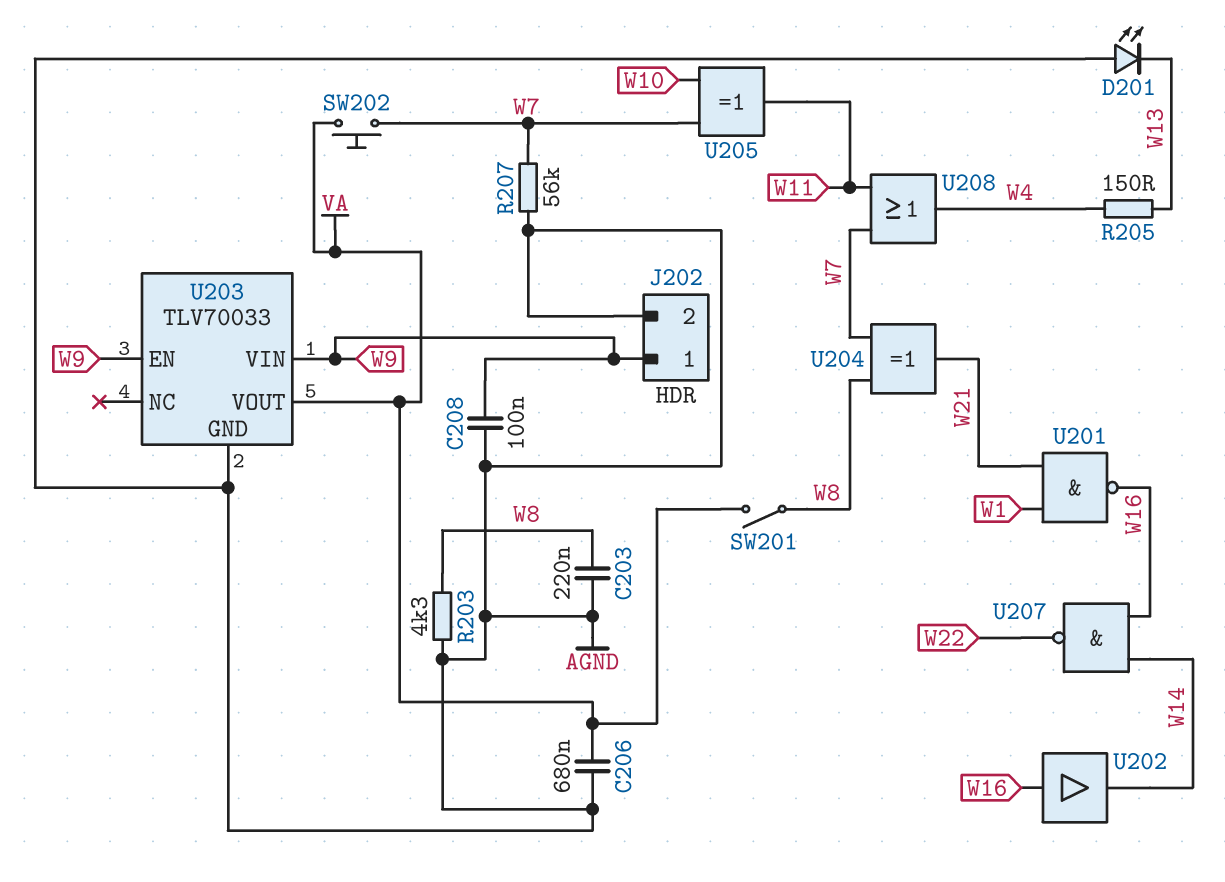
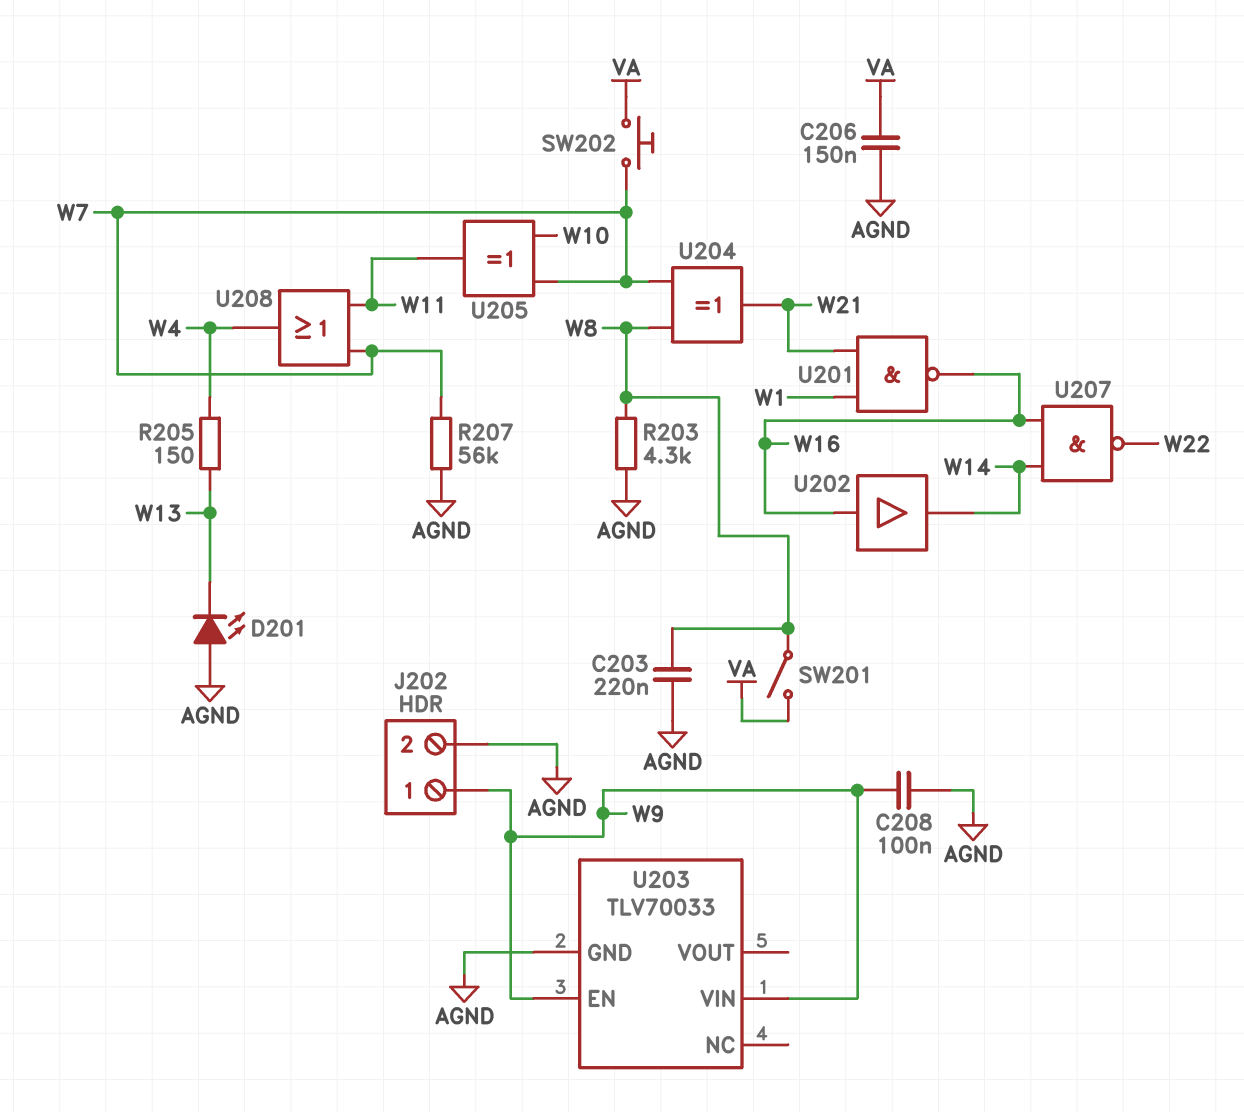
C206: 680nF (AGND, VA) -> 150nF (AGND, VA)
U203 pin VOUT: VA -> none

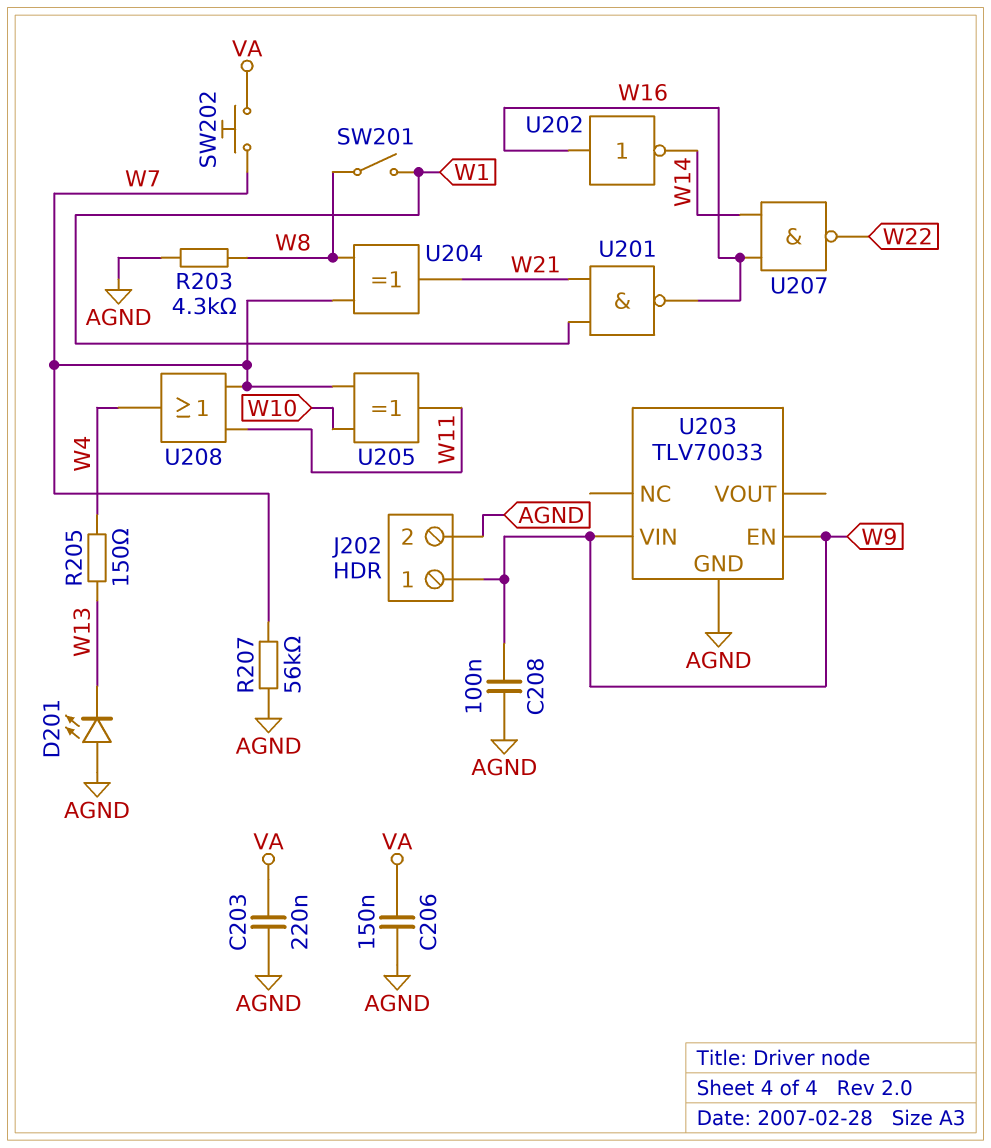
C203: 220nF (AGND, W8) -> 220nF (AGND, VA)
SW201: switch (VA, W8) -> switch (W1, W8)
U202: buffer (in W16, out W14) -> NOT (in W16, out W14)

